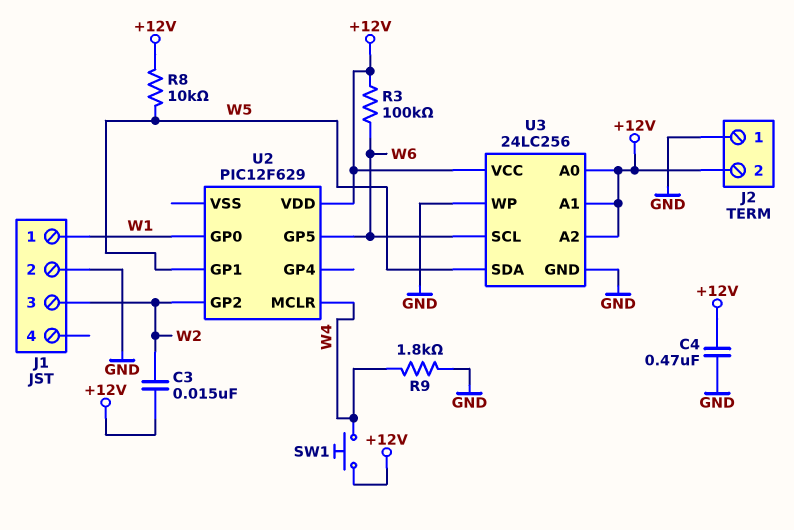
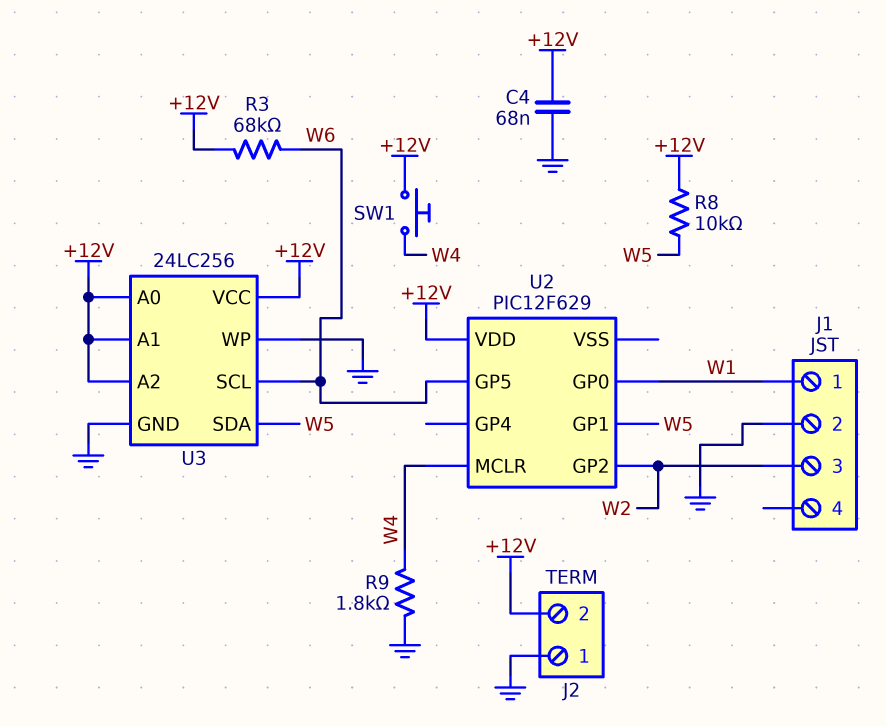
C3: 15nF (+12V, W2) -> none
C4: 470nF (+12V, GND) -> 68nF (+12V, GND)
R3: 100k (+12V, W6) -> 68k (+12V, W6)

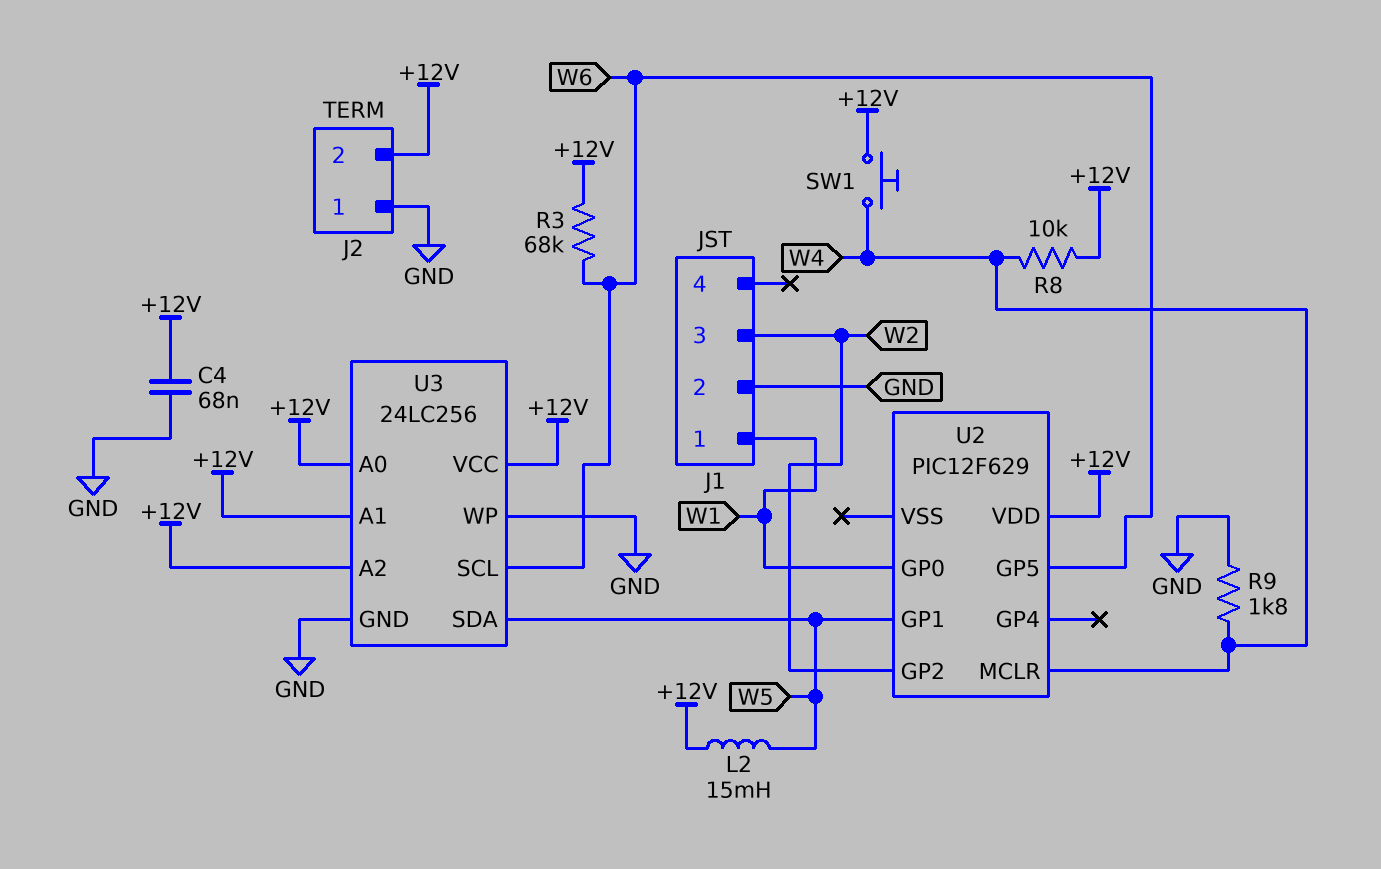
L2: none -> 15mH (+12V, W5)
R8: 10k (+12V, W5) -> 10k (+12V, W4)

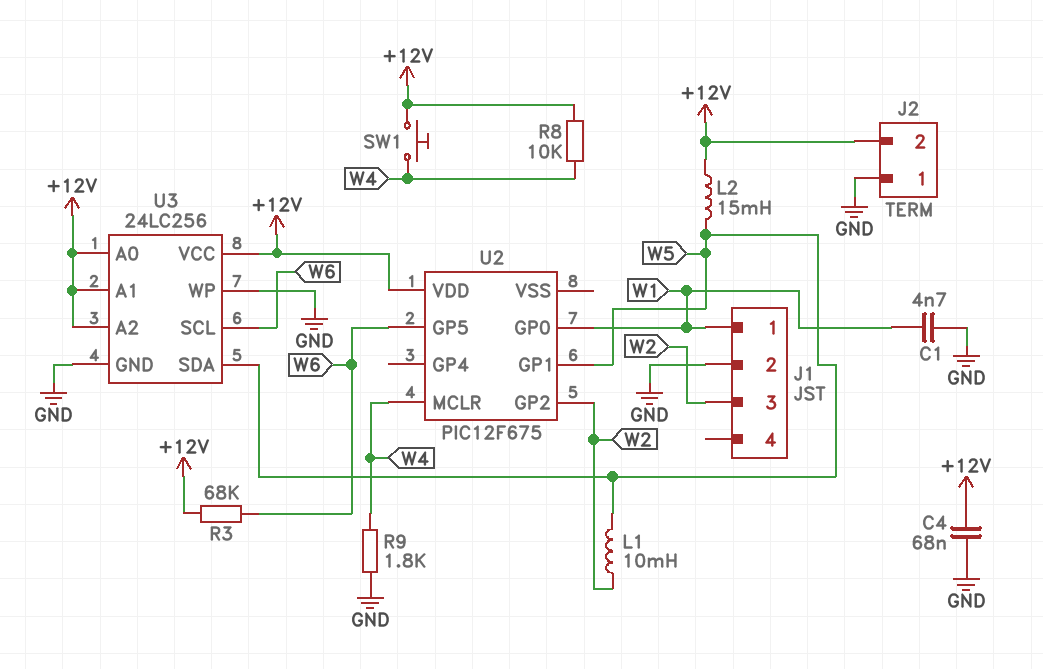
C1: none -> 4.7nF (GND, W1)
L1: none -> 10mH (W2, W5)
U2: PIC12F629 -> PIC12F675

